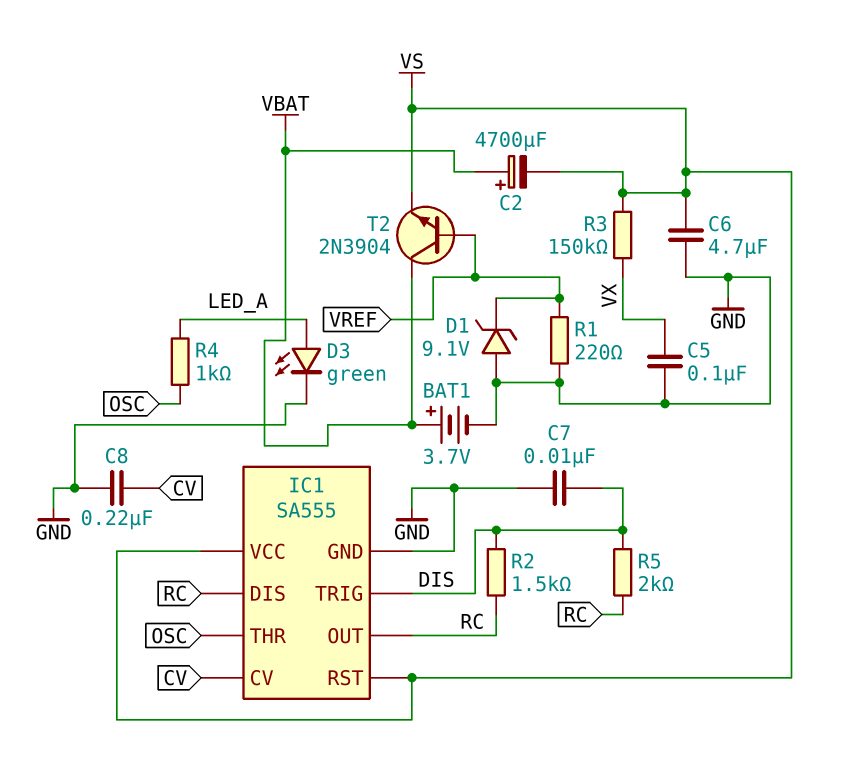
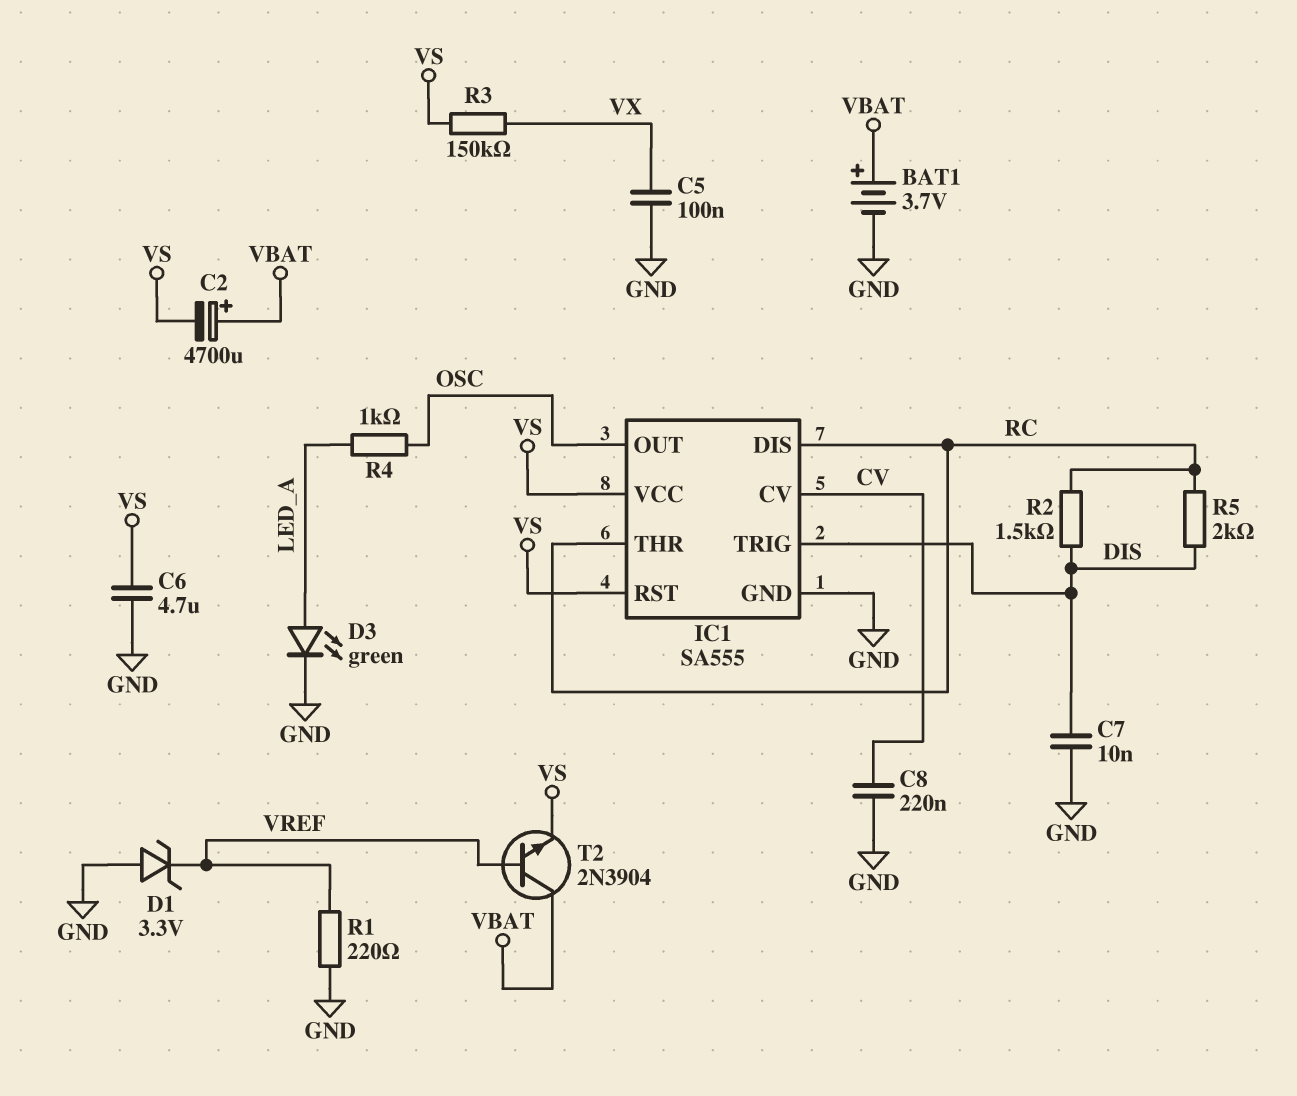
D1: zener 9.1V (A GND, K VREF) -> zener 3.3V (A GND, K VREF)
IC1 pin OUT: RC -> OSC
IC1 pin THR: OSC -> RC

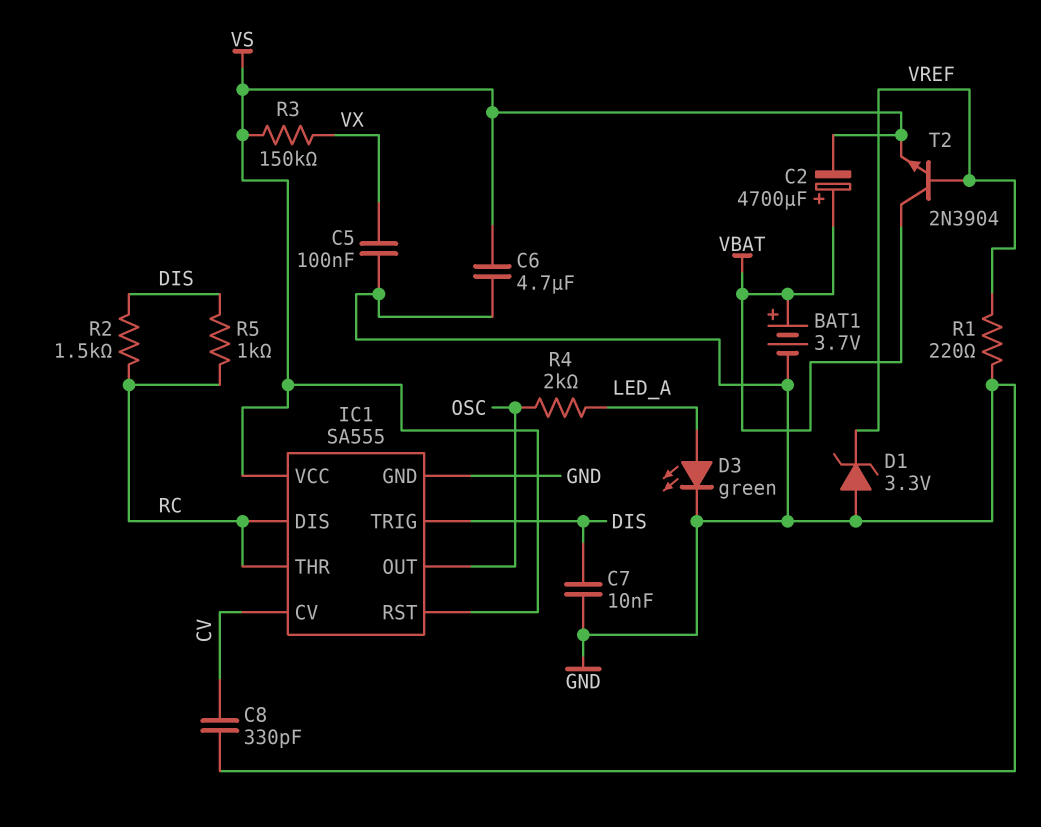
C8: 220nF (CV, GND) -> 330pF (CV, GND)
R4: 1k (LED_A, OSC) -> 2k (LED_A, OSC)
R5: 2k (DIS, RC) -> 1k (DIS, RC)

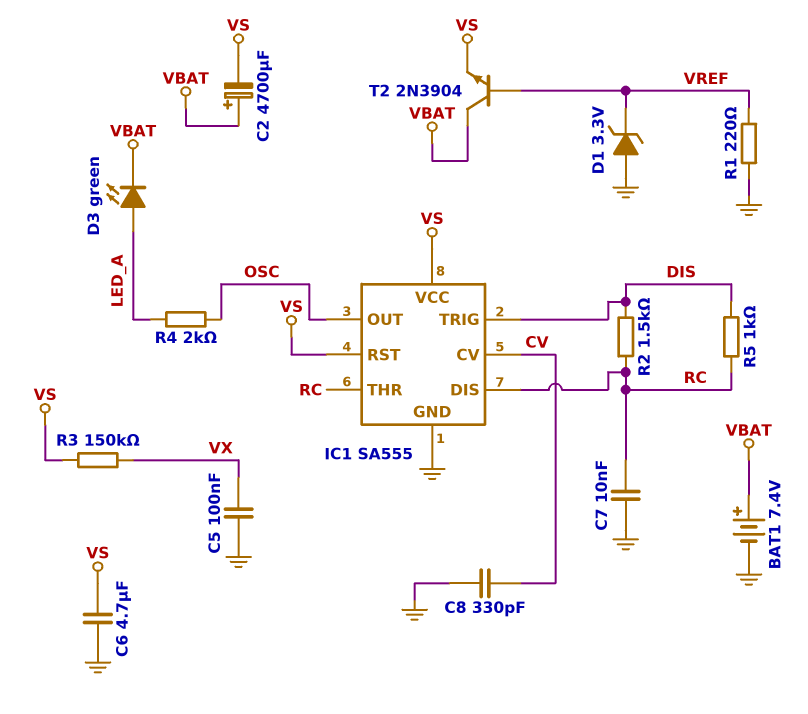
BAT1: 3.7V (plus VBAT, minus GND) -> 7.4V (plus VBAT, minus GND)
C7: 10nF (DIS, GND) -> 10nF (GND, RC)
D3: LED green (A LED_A, K GND) -> LED green (A LED_A, K VBAT)

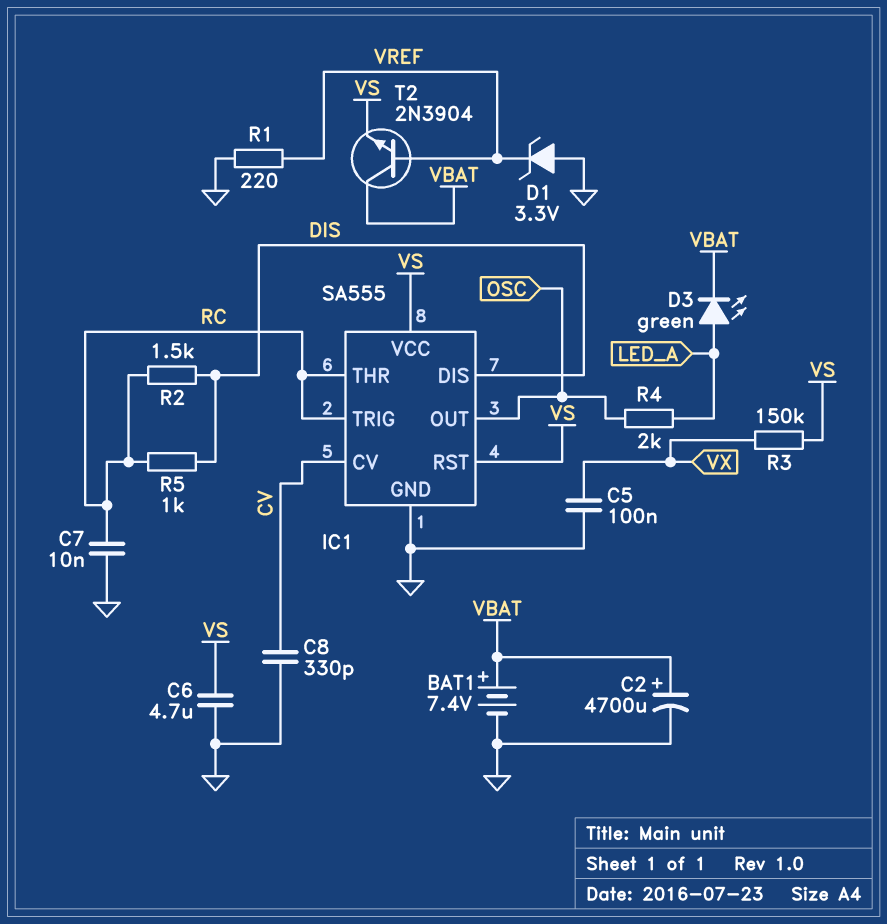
C2: 4700uF (plus VBAT, minus VS) -> 4700uF (plus VBAT, minus GND)
IC1 pin DIS: RC -> DIS
IC1 pin TRIG: DIS -> RC

